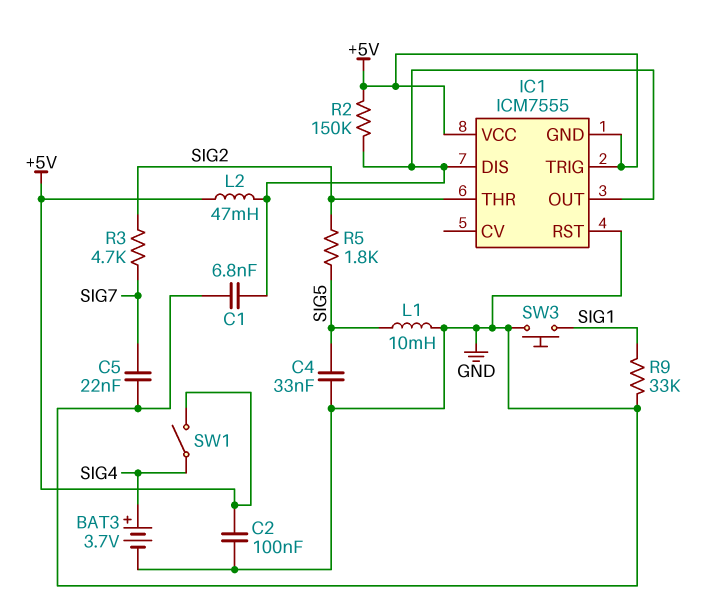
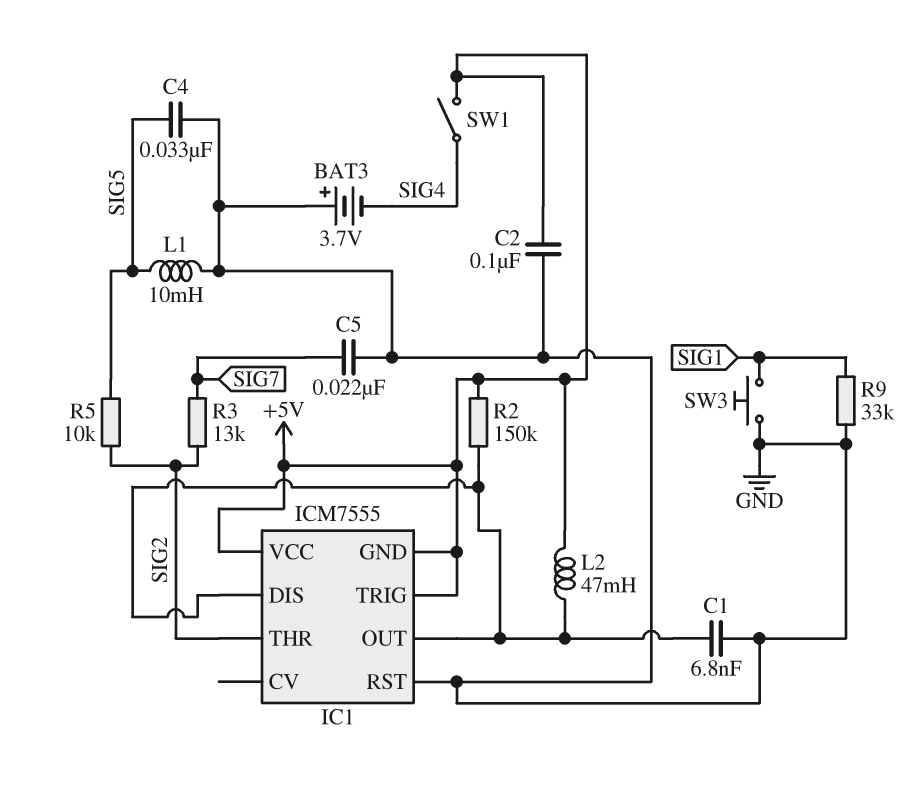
BAT3: 3.7V (plus SIG4, minus GND) -> 3.7V (plus GND, minus SIG4)
R3: 4.7k (SIG2, SIG7) -> 13k (SIG2, SIG7)
R5: 1.8k (SIG2, SIG5) -> 10k (SIG2, SIG5)

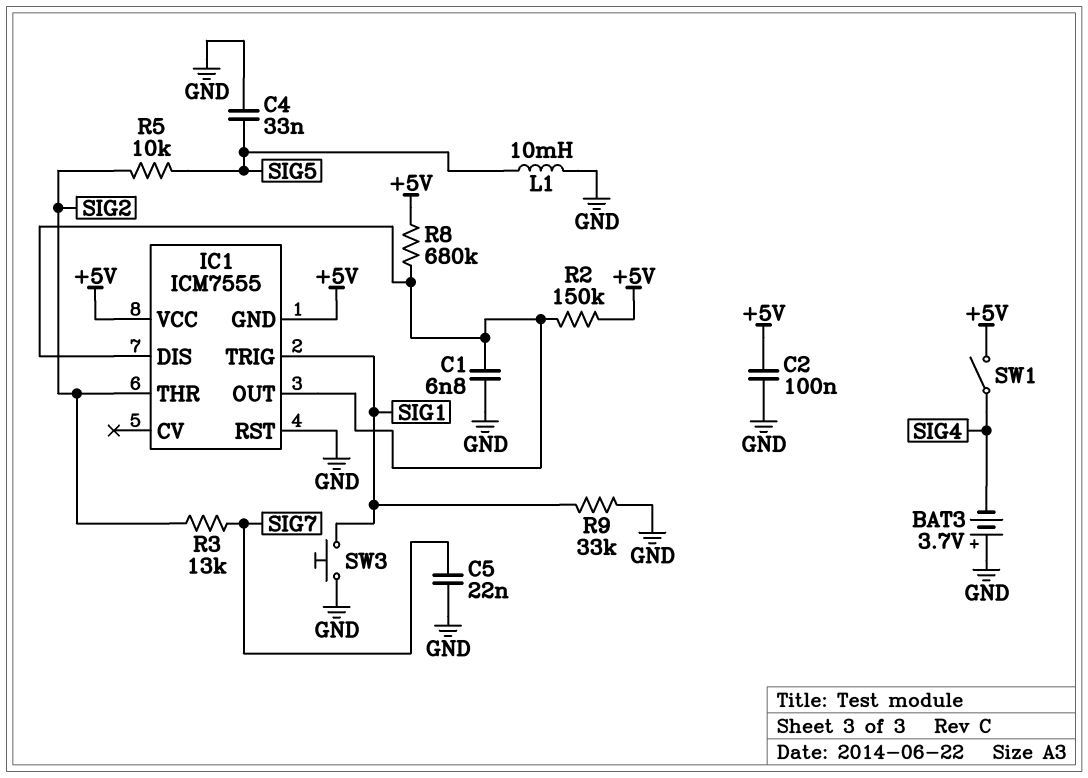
IC1 pin TRIG: +5V -> SIG1
L2: 47mH (+5V, IC1/DIS) -> none
R8: none -> 680k (+5V, IC1/DIS)

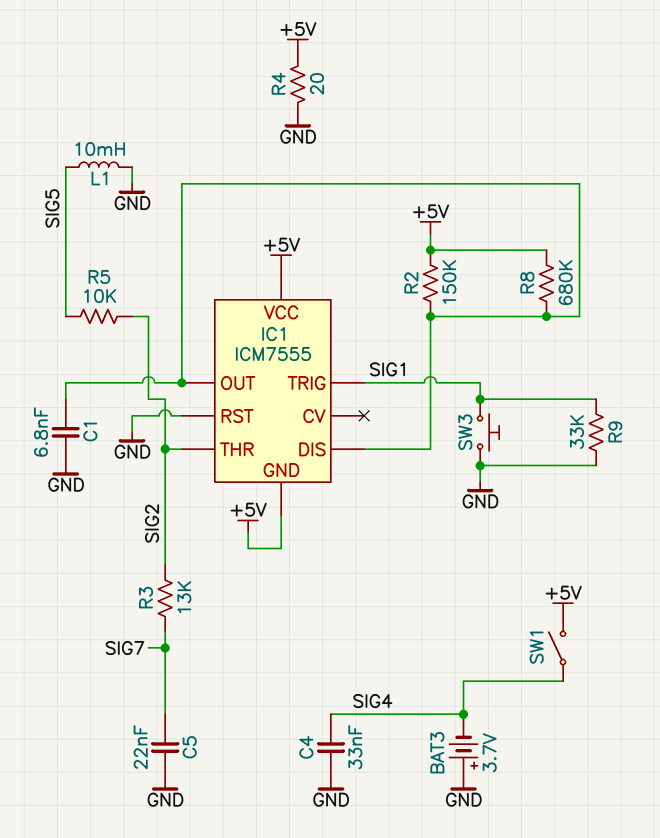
C2: 100nF (+5V, GND) -> none
C4: 33nF (GND, SIG5) -> 33nF (GND, SIG4)
R4: none -> 20 (+5V, GND)

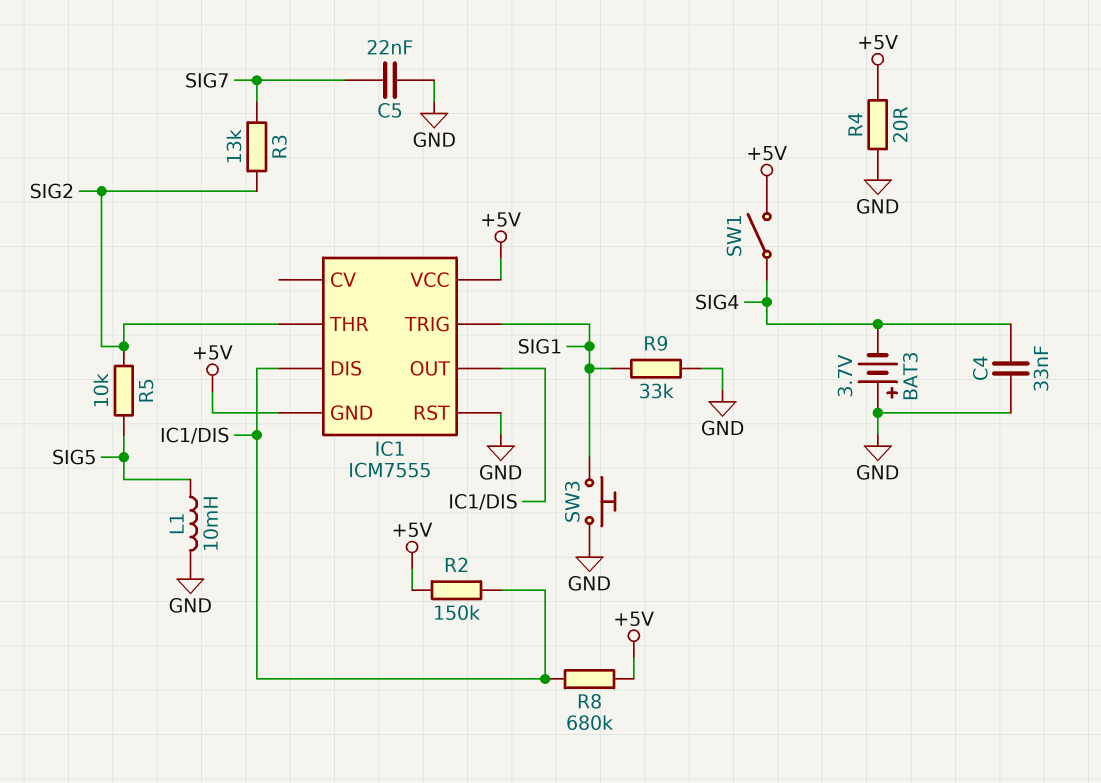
C1: 6.8nF (GND, IC1/DIS) -> none

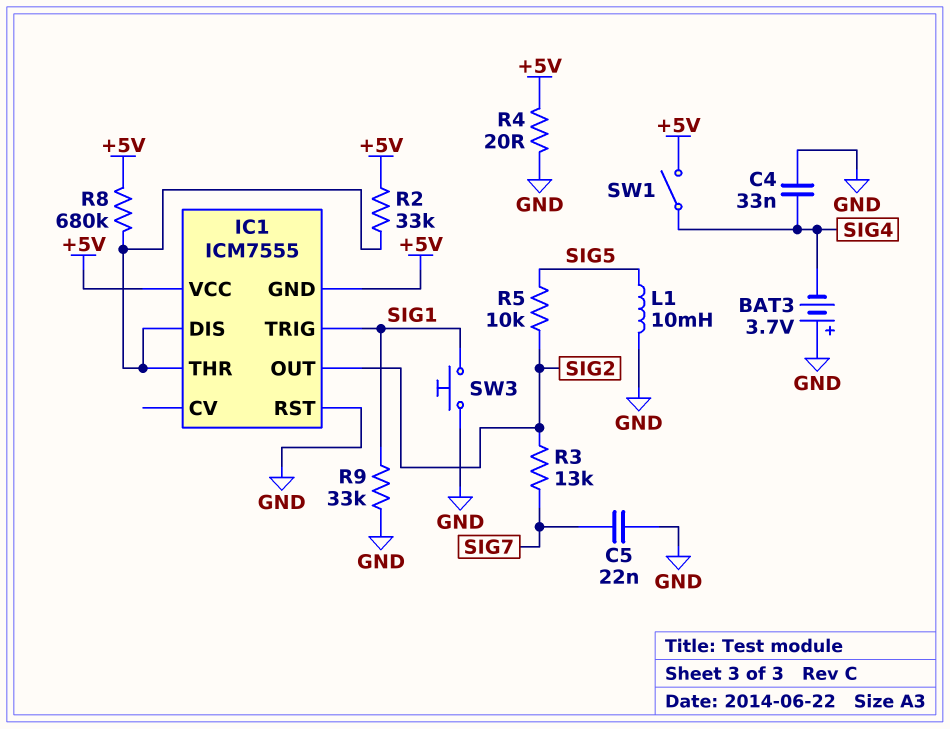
IC1 pin OUT: IC1/DIS -> SIG2
IC1 pin THR: SIG2 -> IC1/DIS
R2: 150k (+5V, IC1/DIS) -> 33k (+5V, IC1/DIS)

